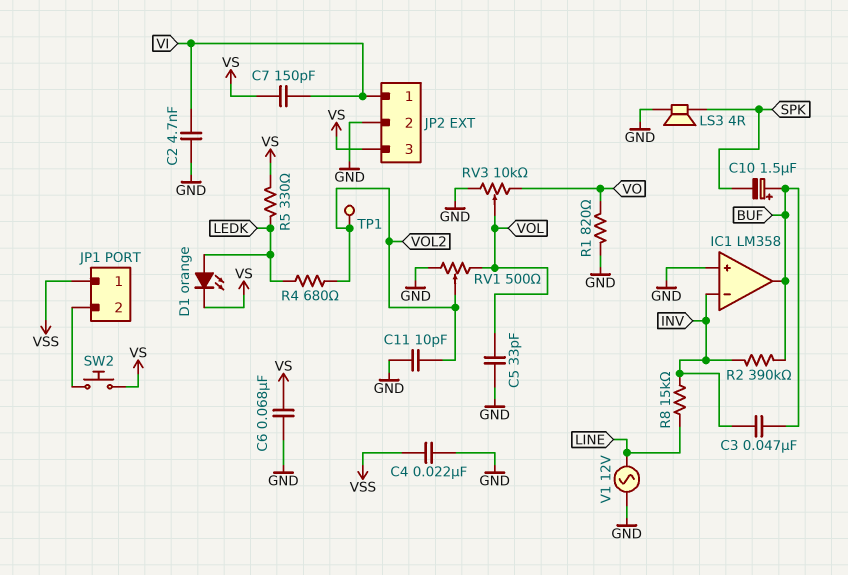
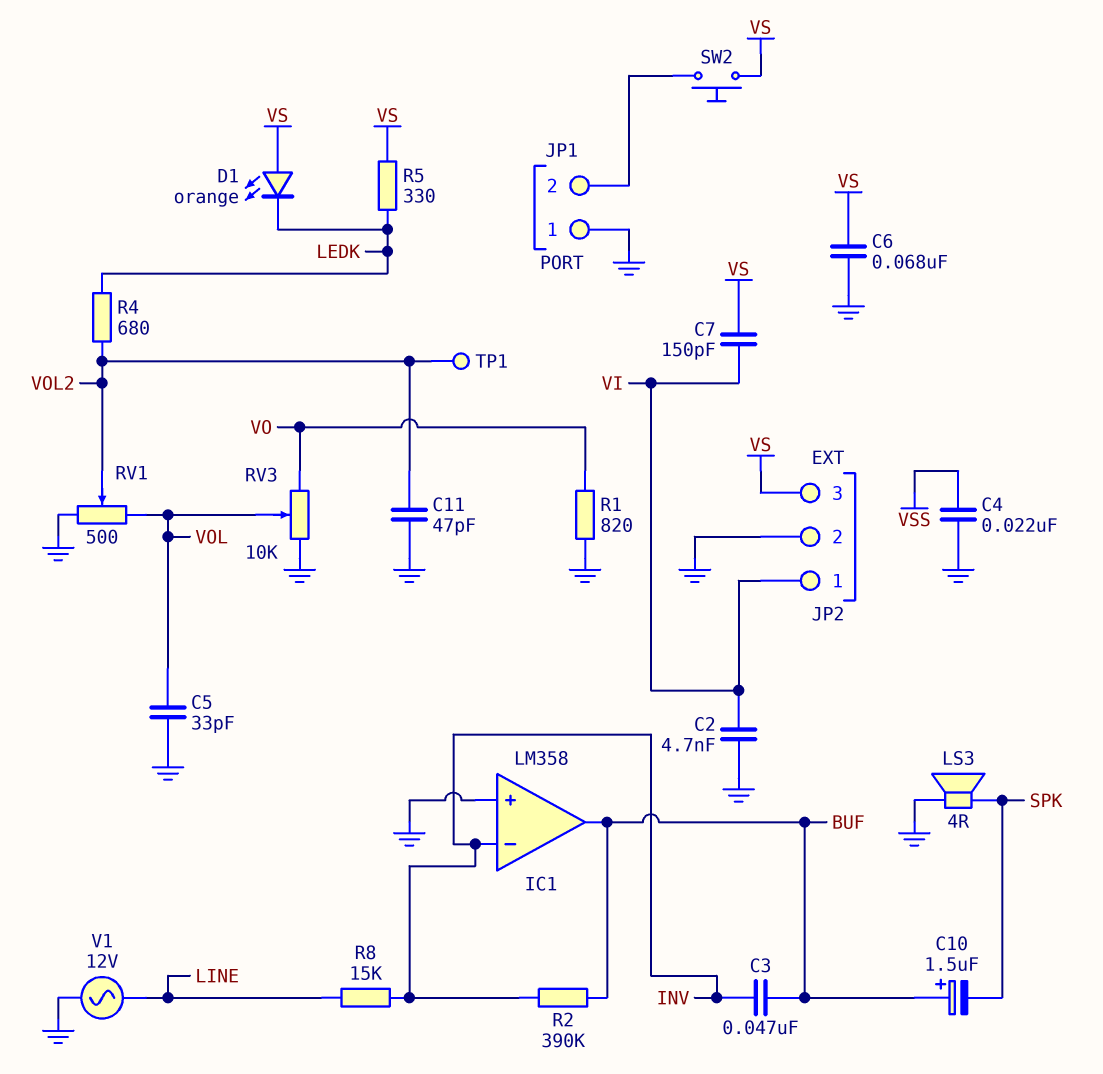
C11: 10pF (GND, VOL2) -> 47pF (GND, VOL2)
D1: LED orange (A LEDK, K VS) -> LED orange (A VS, K LEDK)
JP1 pin 1: VSS -> GND

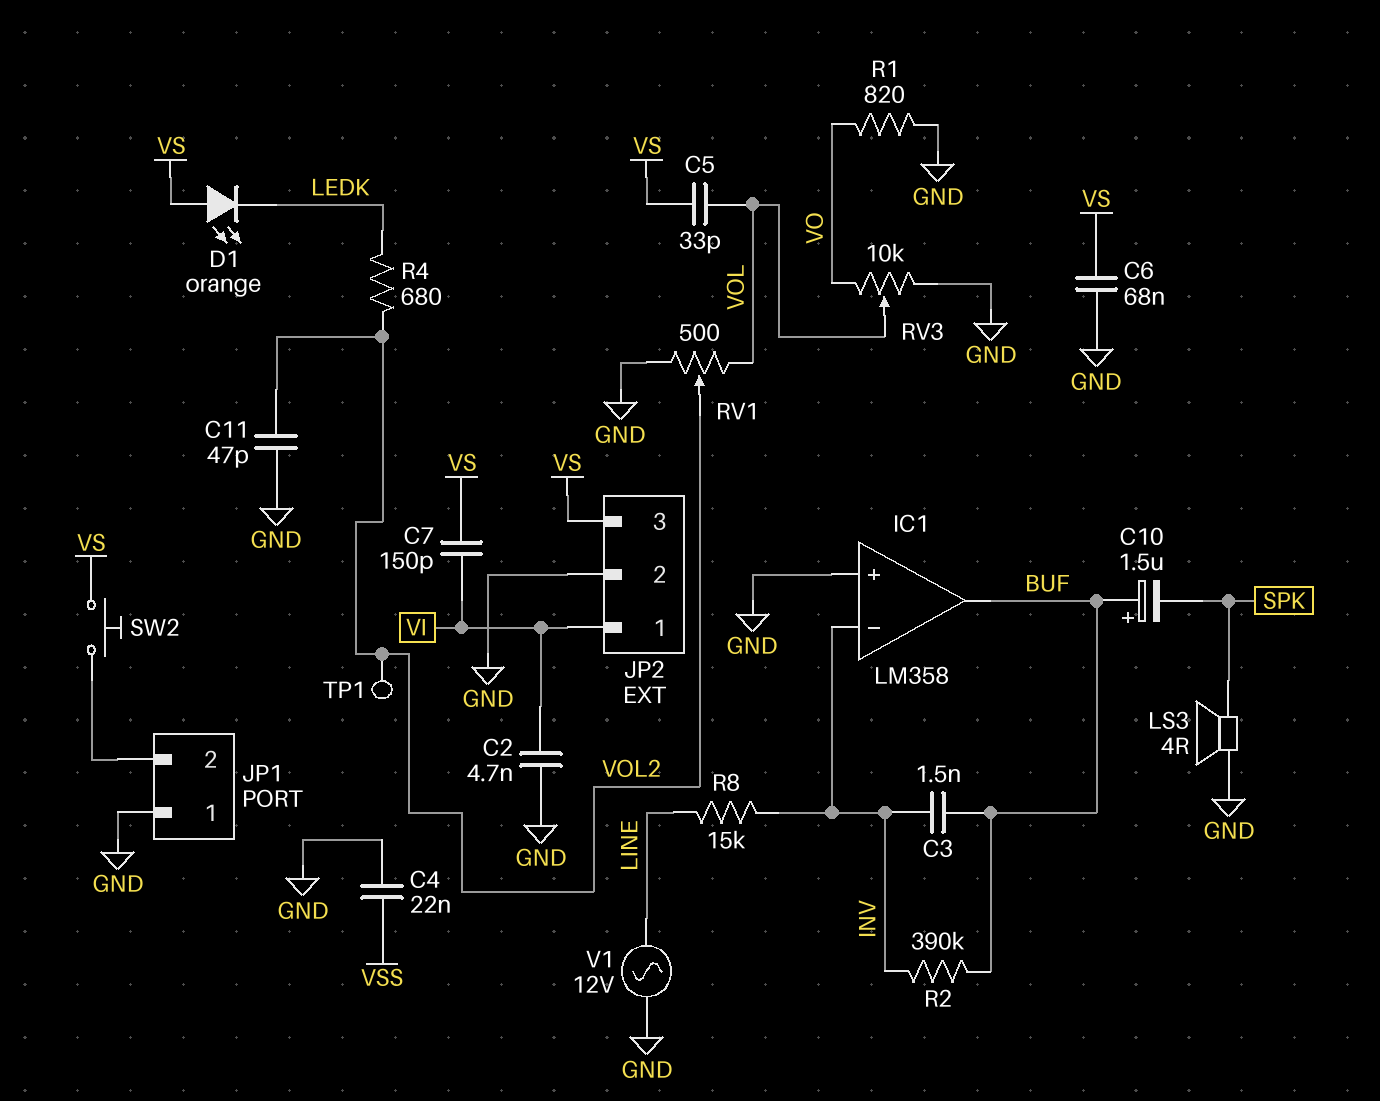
C3: 47nF (BUF, INV) -> 1.5nF (BUF, INV)
C5: 33pF (GND, VOL) -> 33pF (VOL, VS)
R5: 330 (LEDK, VS) -> none

